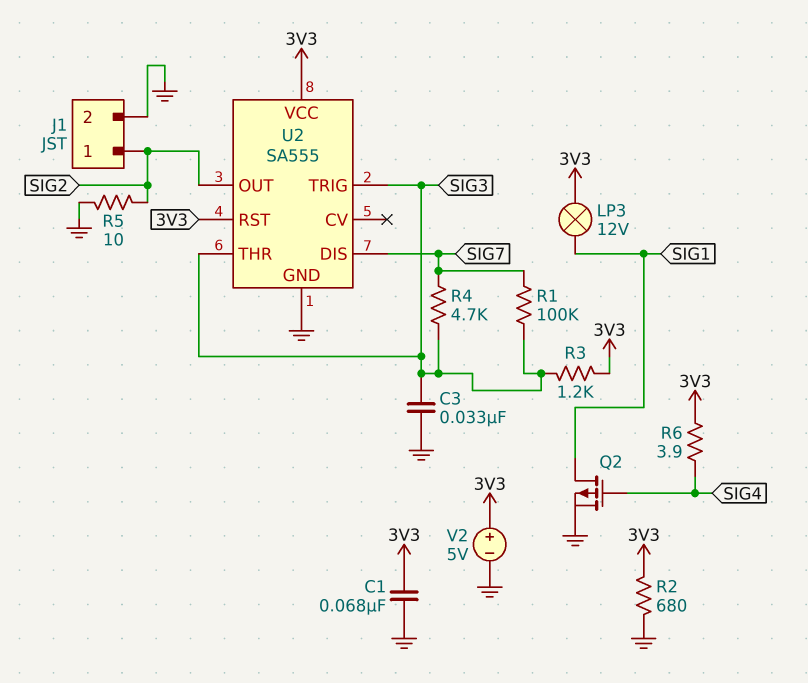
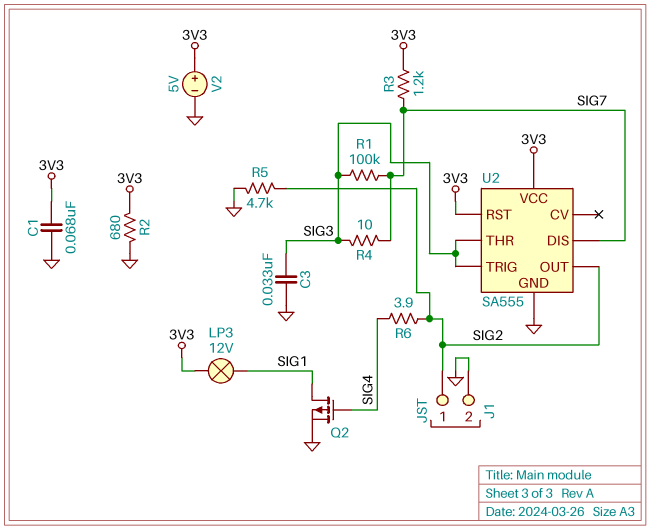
R3: 1.2k (3V3, SIG3) -> 1.2k (3V3, SIG7)
R4: 4.7k (SIG3, SIG7) -> 10 (SIG3, SIG7)
R5: 10 (GND, SIG2) -> 4.7k (GND, SIG2)
R6: 3.9 (3V3, SIG4) -> 3.9 (SIG2, SIG4)

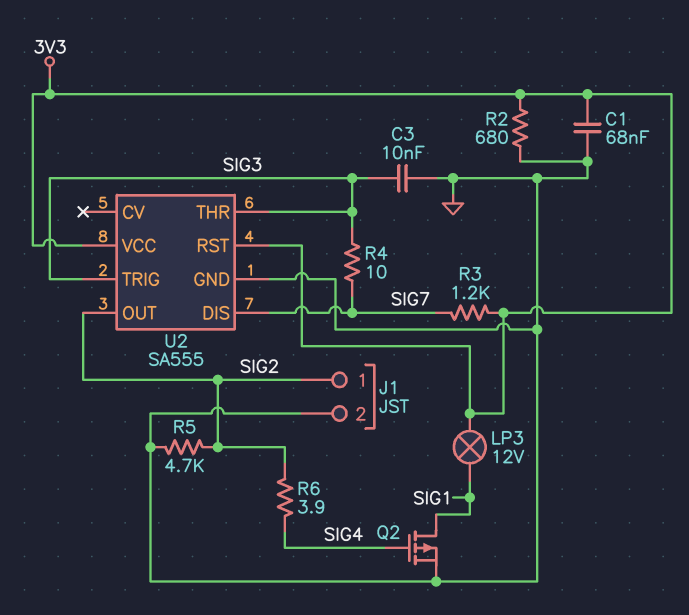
C3: 33nF (GND, SIG3) -> 10nF (GND, SIG3)
R1: 100k (SIG3, SIG7) -> none
V2: 5V (plus 3V3, minus GND) -> none

